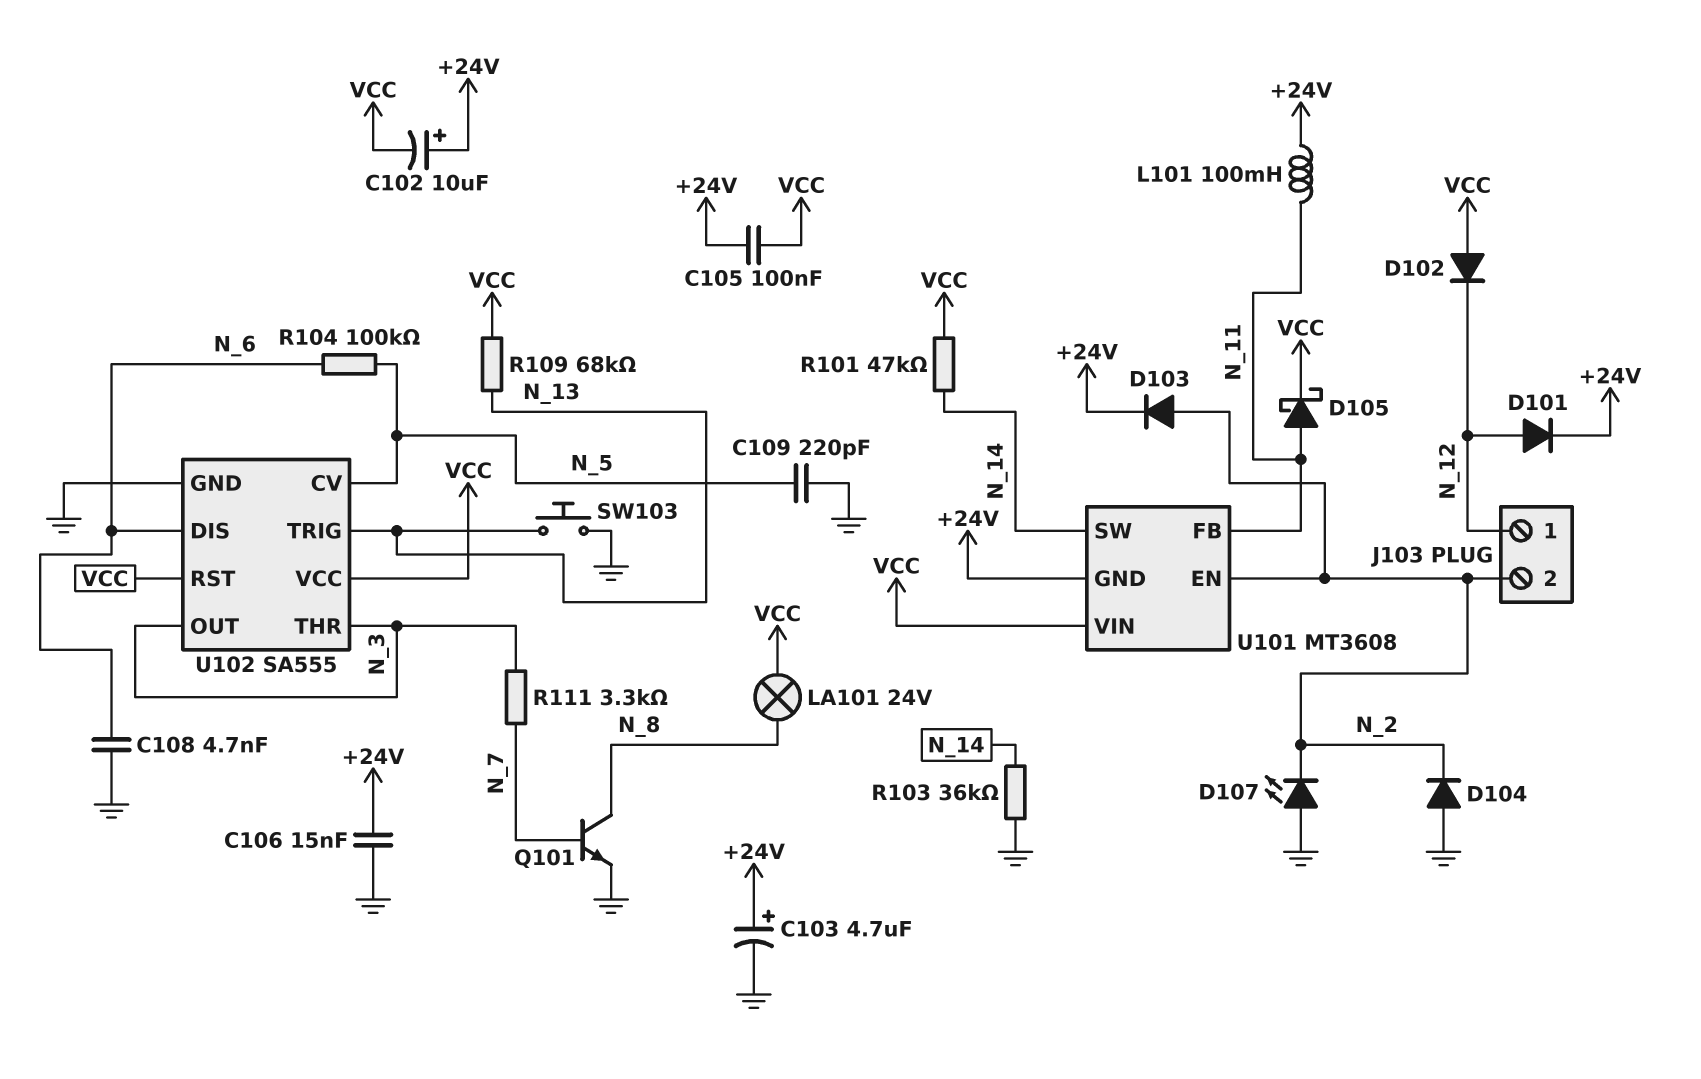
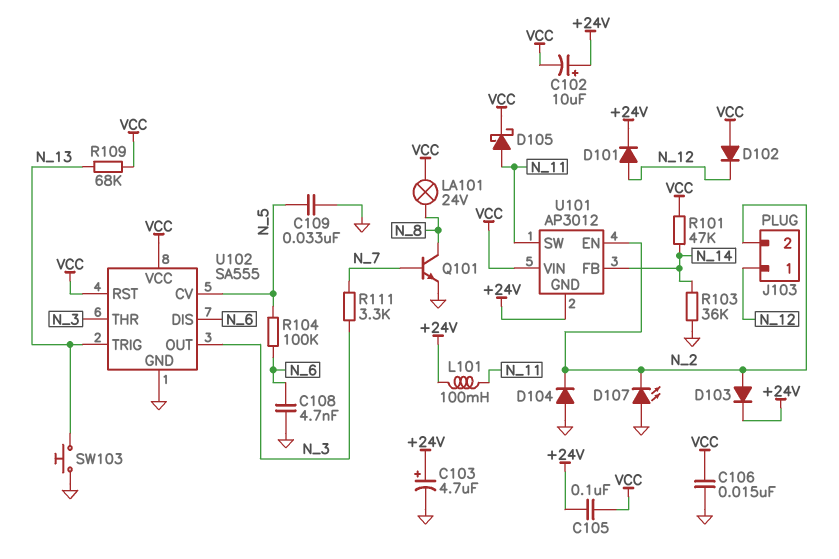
C106: 15nF (+24V, GND) -> 15nF (GND, VCC)
C109: 220pF (GND, N_5) -> 33nF (GND, N_5)
U101: MT3608 -> AP3012
U101 pin FB: N_11 -> N_14
U101 pin SW: N_14 -> N_11

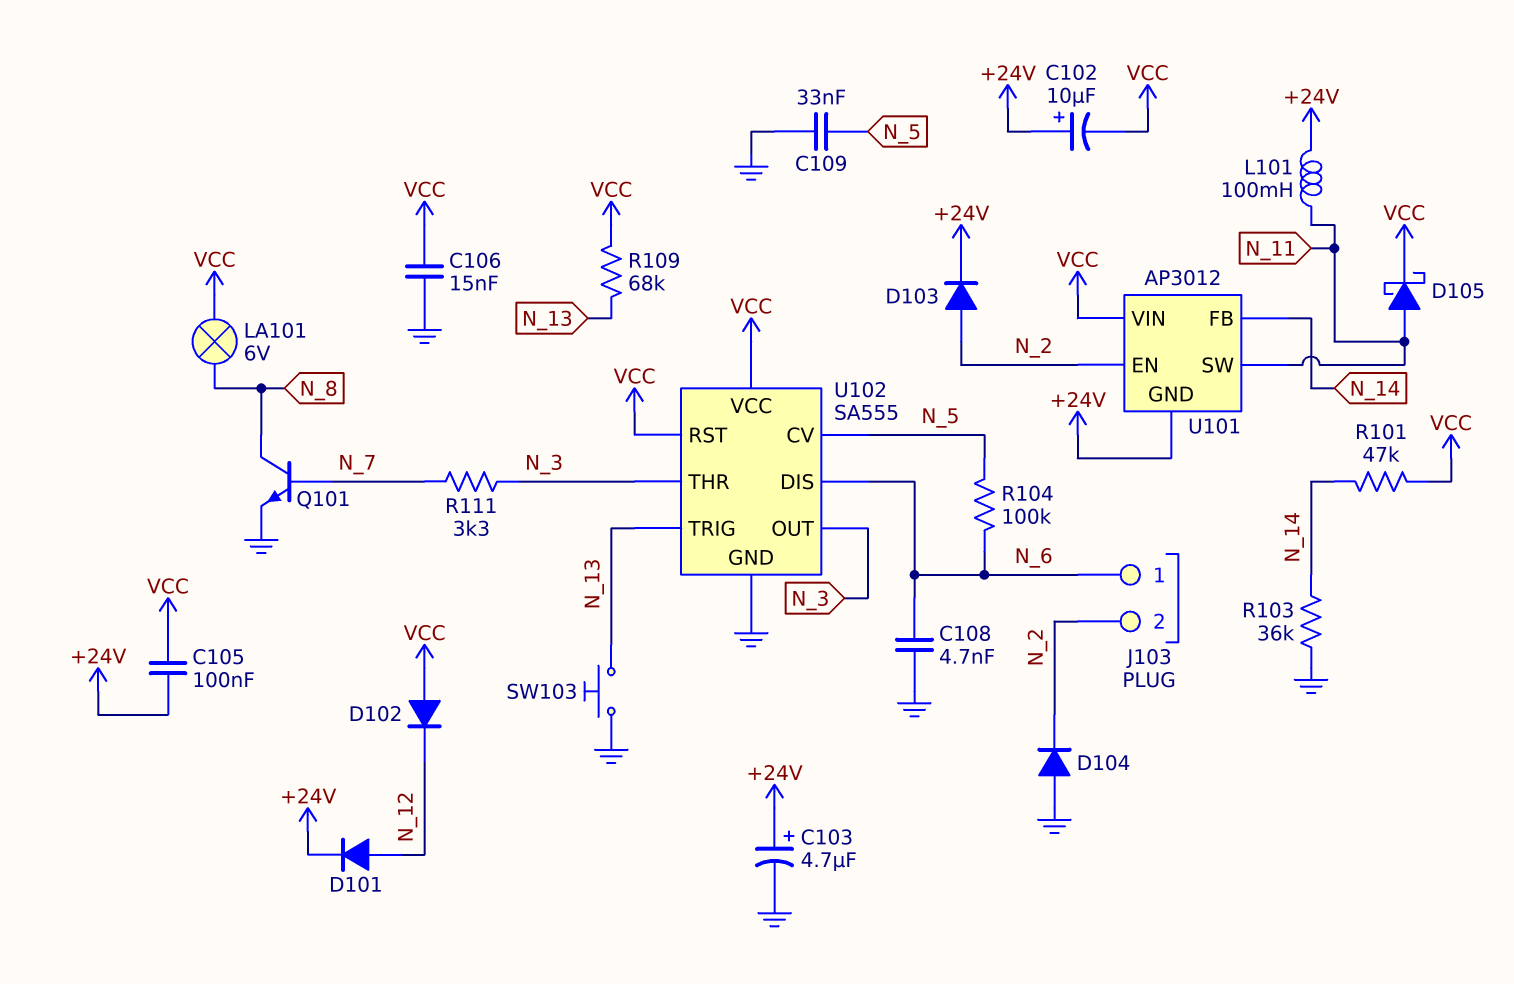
D107: LED (A GND, K N_2) -> none
J103 pin 1: N_12 -> N_6
LA101: lamp 24V (N_8, VCC) -> lamp 6V (N_8, VCC)

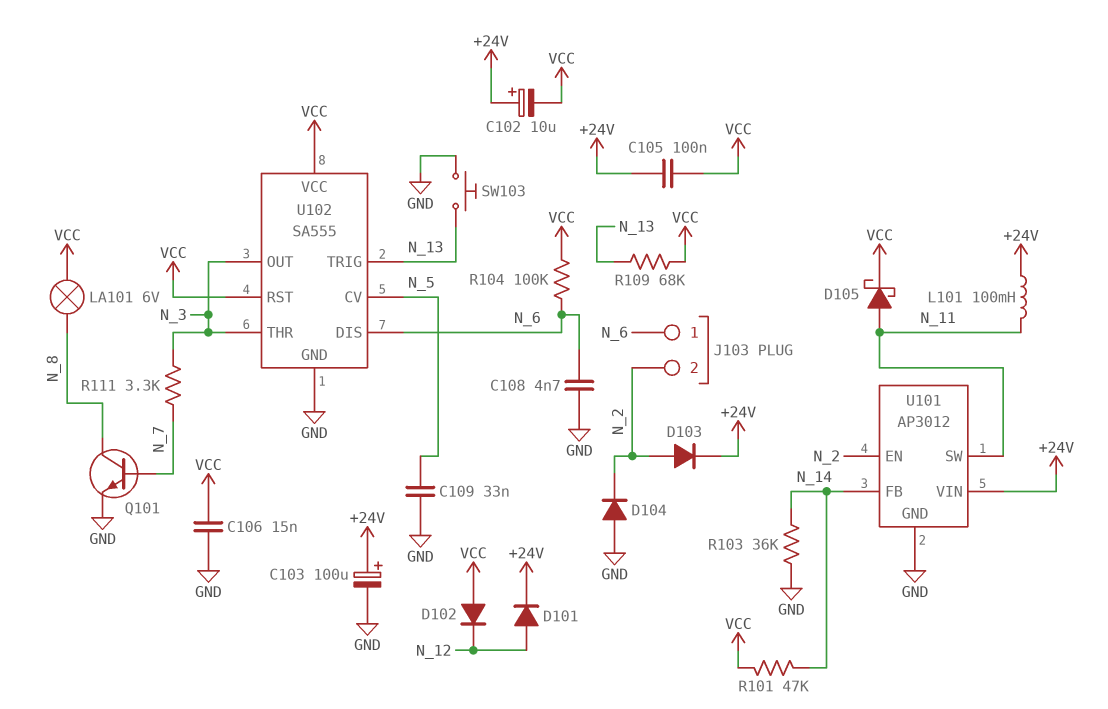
C103: 4.7uF (plus +24V, minus GND) -> 100uF (plus +24V, minus GND)
R104: 100k (N_5, N_6) -> 100k (N_6, VCC)
U101 pin GND: +24V -> GND
U101 pin VIN: VCC -> +24V

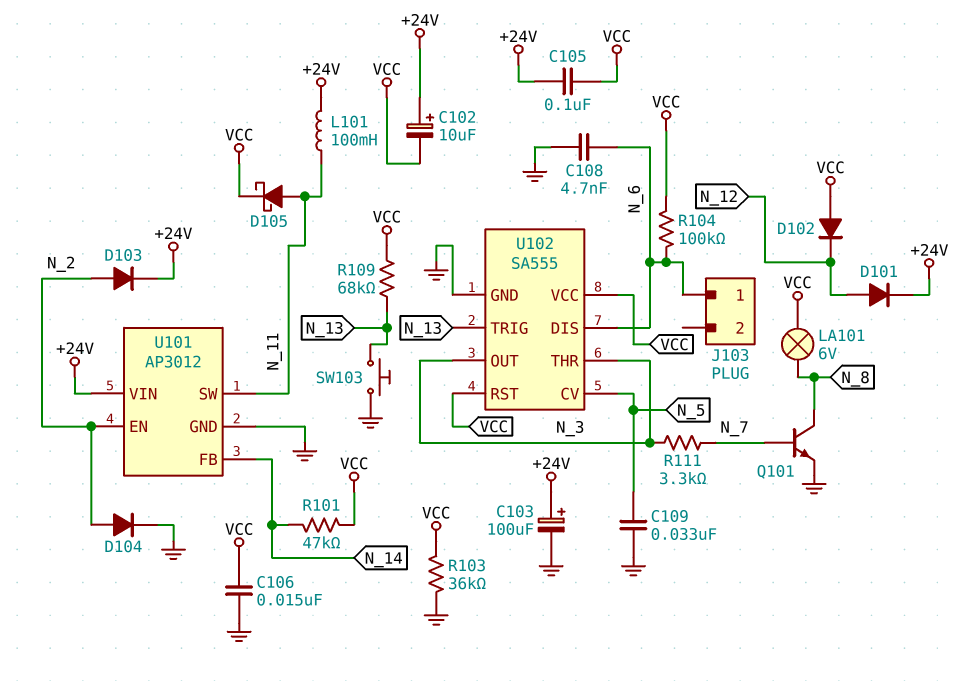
D104: diode (A GND, K N_2) -> diode (A N_2, K GND)
J103 pin 2: N_2 -> none
R103: 36k (GND, N_14) -> 36k (GND, VCC)

